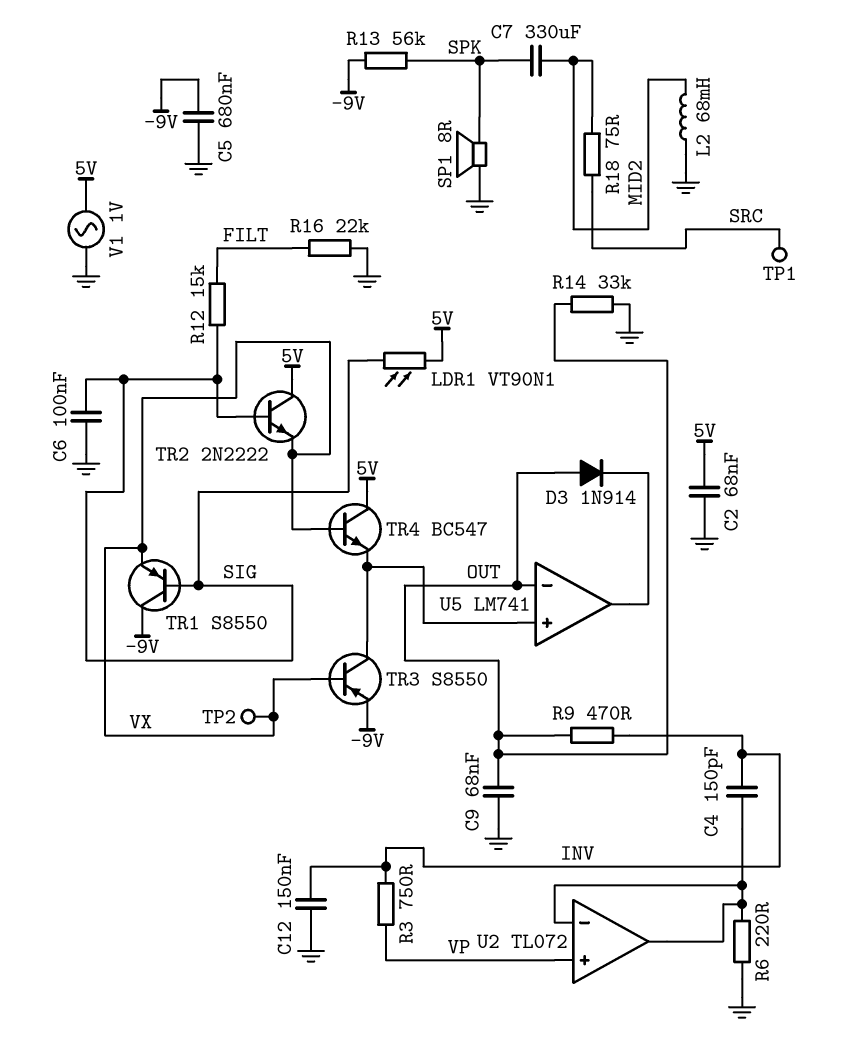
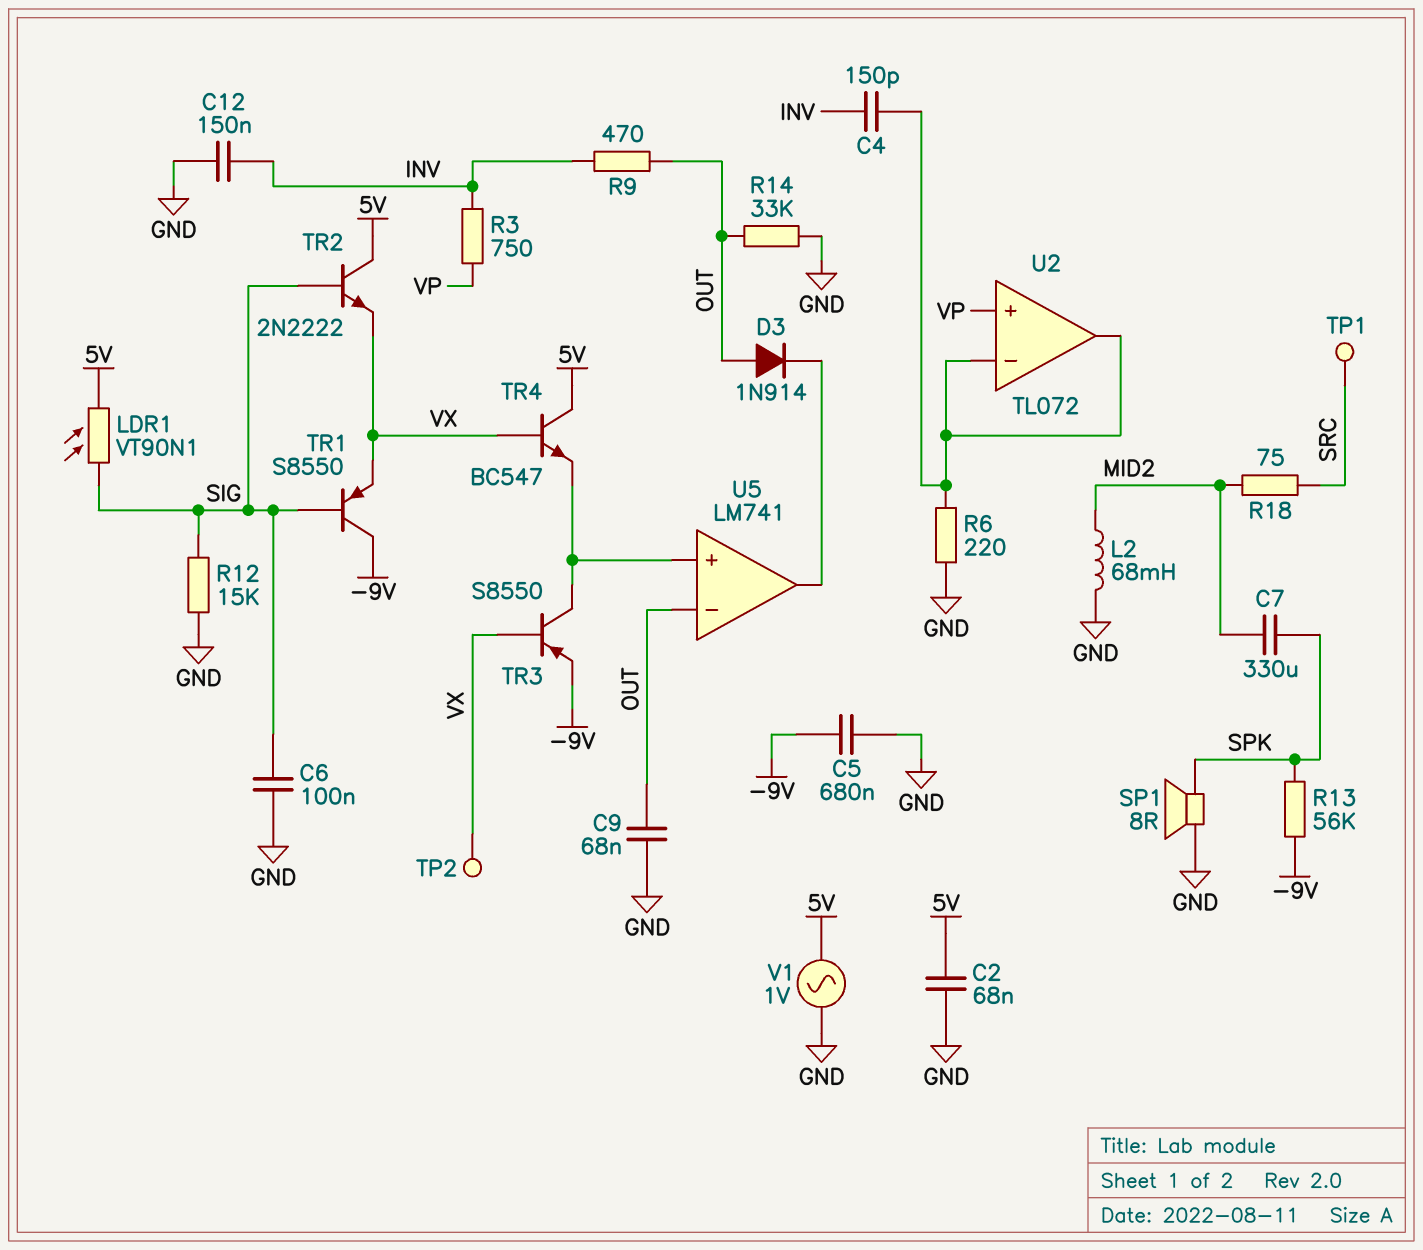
R12: 15k (FILT, SIG) -> 15k (GND, SIG)
R16: 22k (FILT, GND) -> none

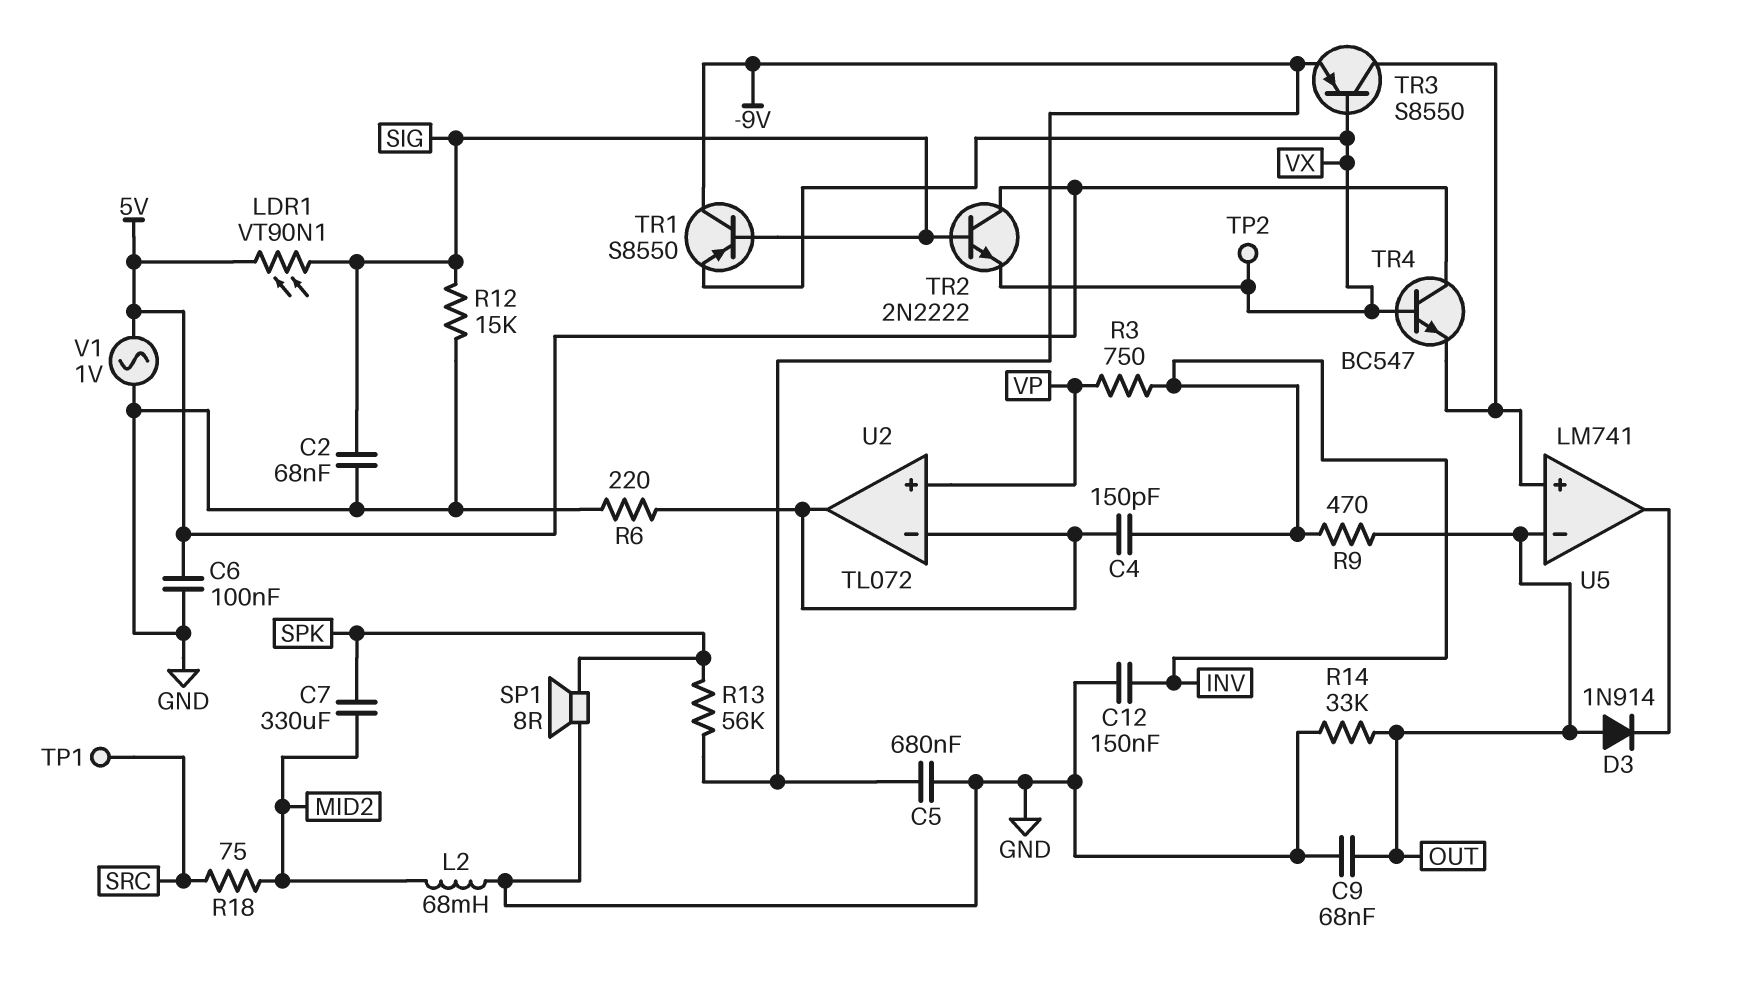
C2: 68nF (5V, GND) -> 68nF (GND, SIG)
C6: 100nF (GND, SIG) -> 100nF (5V, GND)

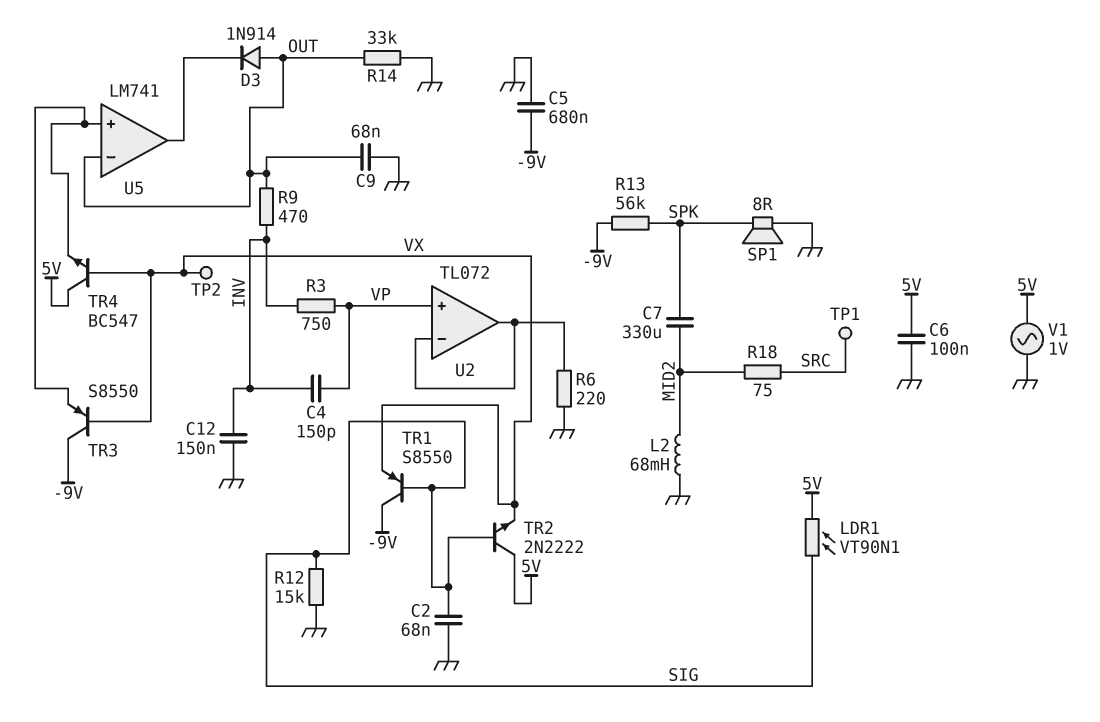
C4: 150pF (INV, U2/in-) -> 150pF (INV, VP)
TR3: PNP S8550 (B VX, C U5/in+, E -9V) -> PNP S8550 (B VX, C -9V, E U5/in+)

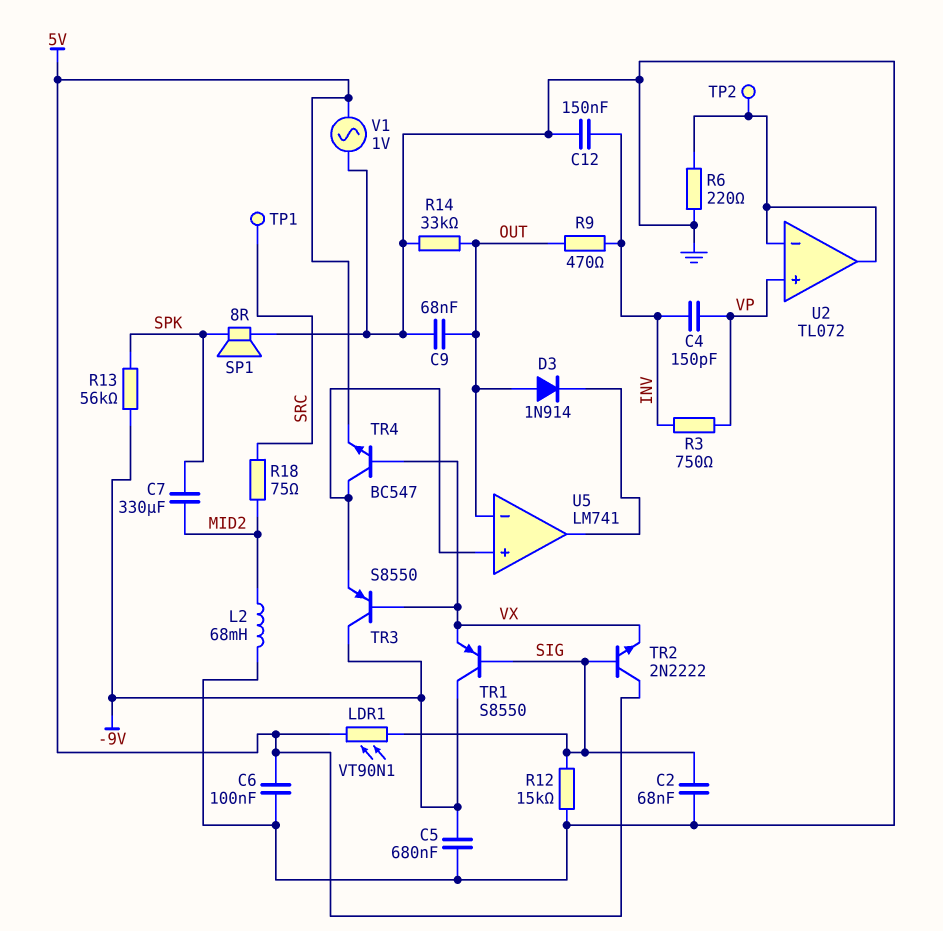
TP2: test point (VX) -> test point (U2/in-)
TR4: NPN BC547 (B VX, C 5V, E U5/in+) -> NPN BC547 (B VX, C U5/in+, E 5V)

